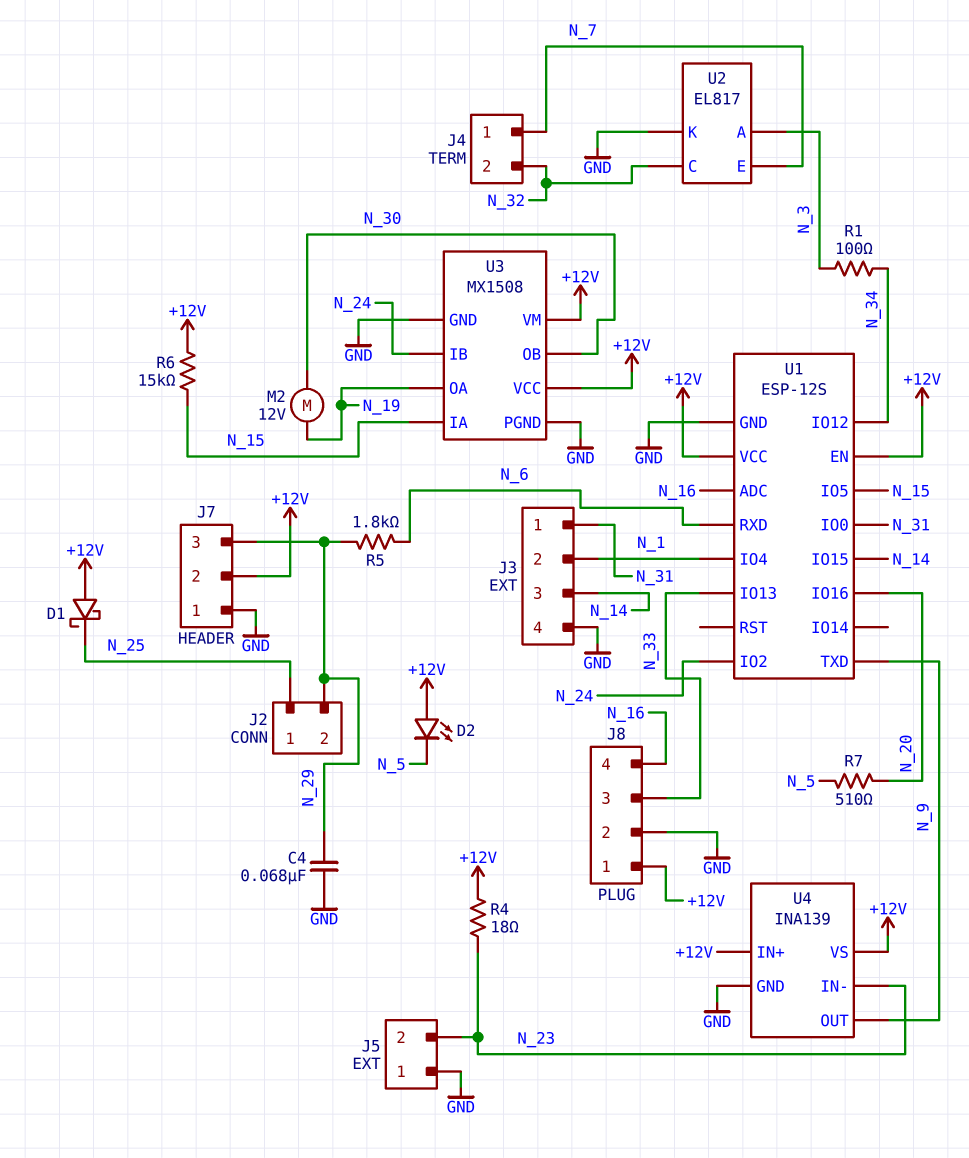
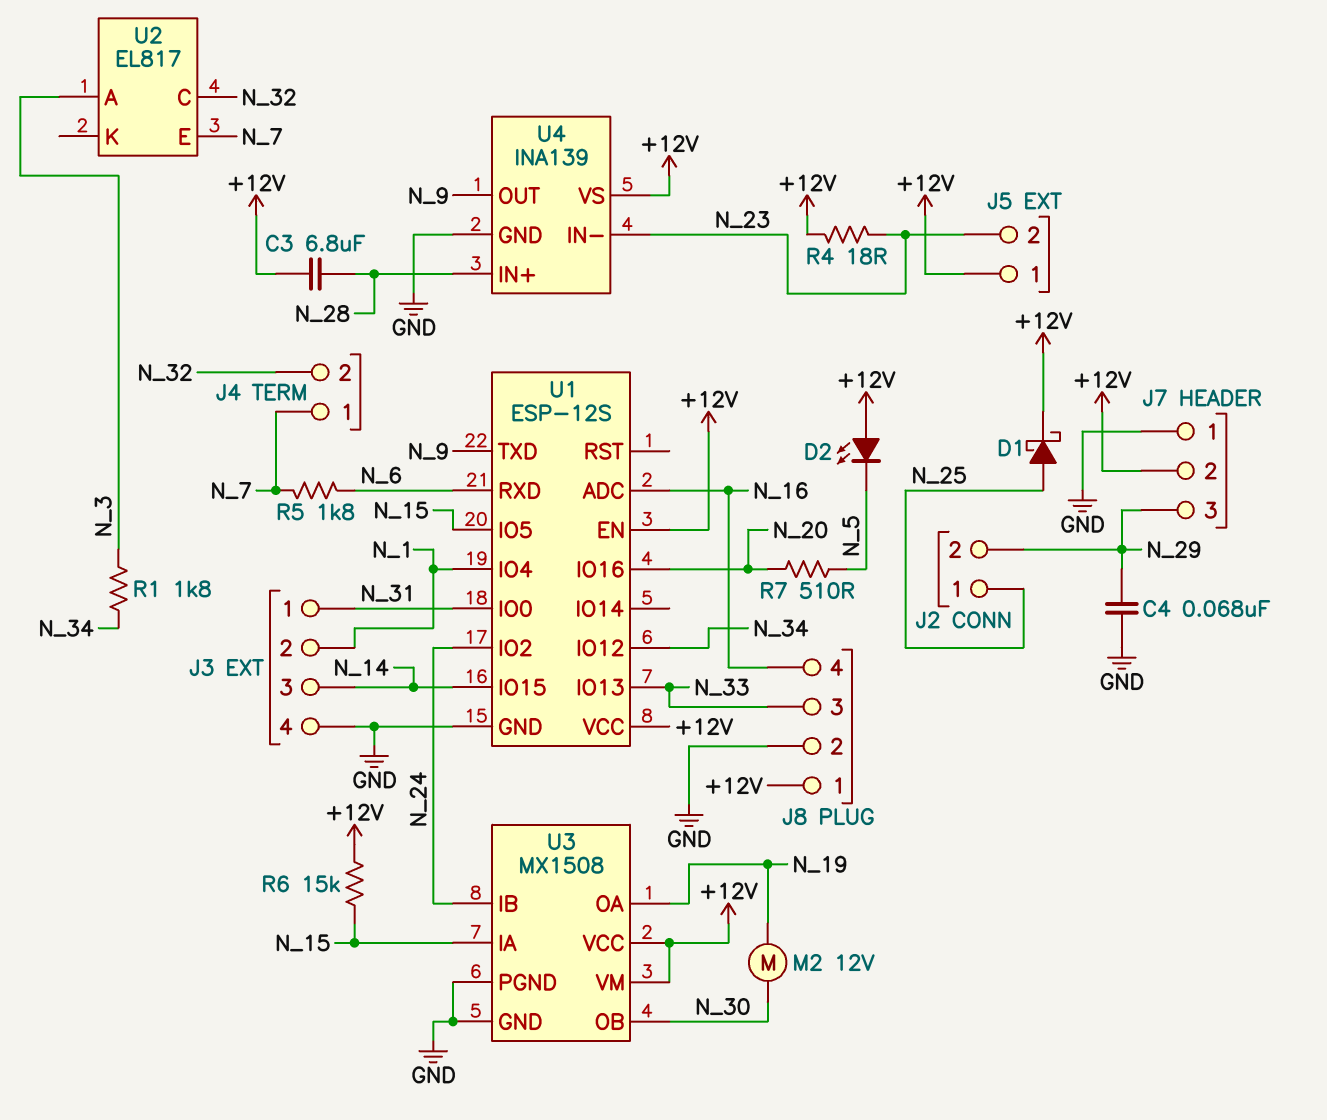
C3: none -> 6.8uF (+12V, N_28)
D1: schottky (A +12V, K N_25) -> schottky (A N_25, K +12V)
J5 pin 1: GND -> +12V
R1: 100 (N_3, N_34) -> 1.8k (N_3, N_34)
R5: 1.8k (N_6, N_29) -> 1.8k (N_6, N_7)
U2 pin K: GND -> none
U4 pin IN+: +12V -> N_28

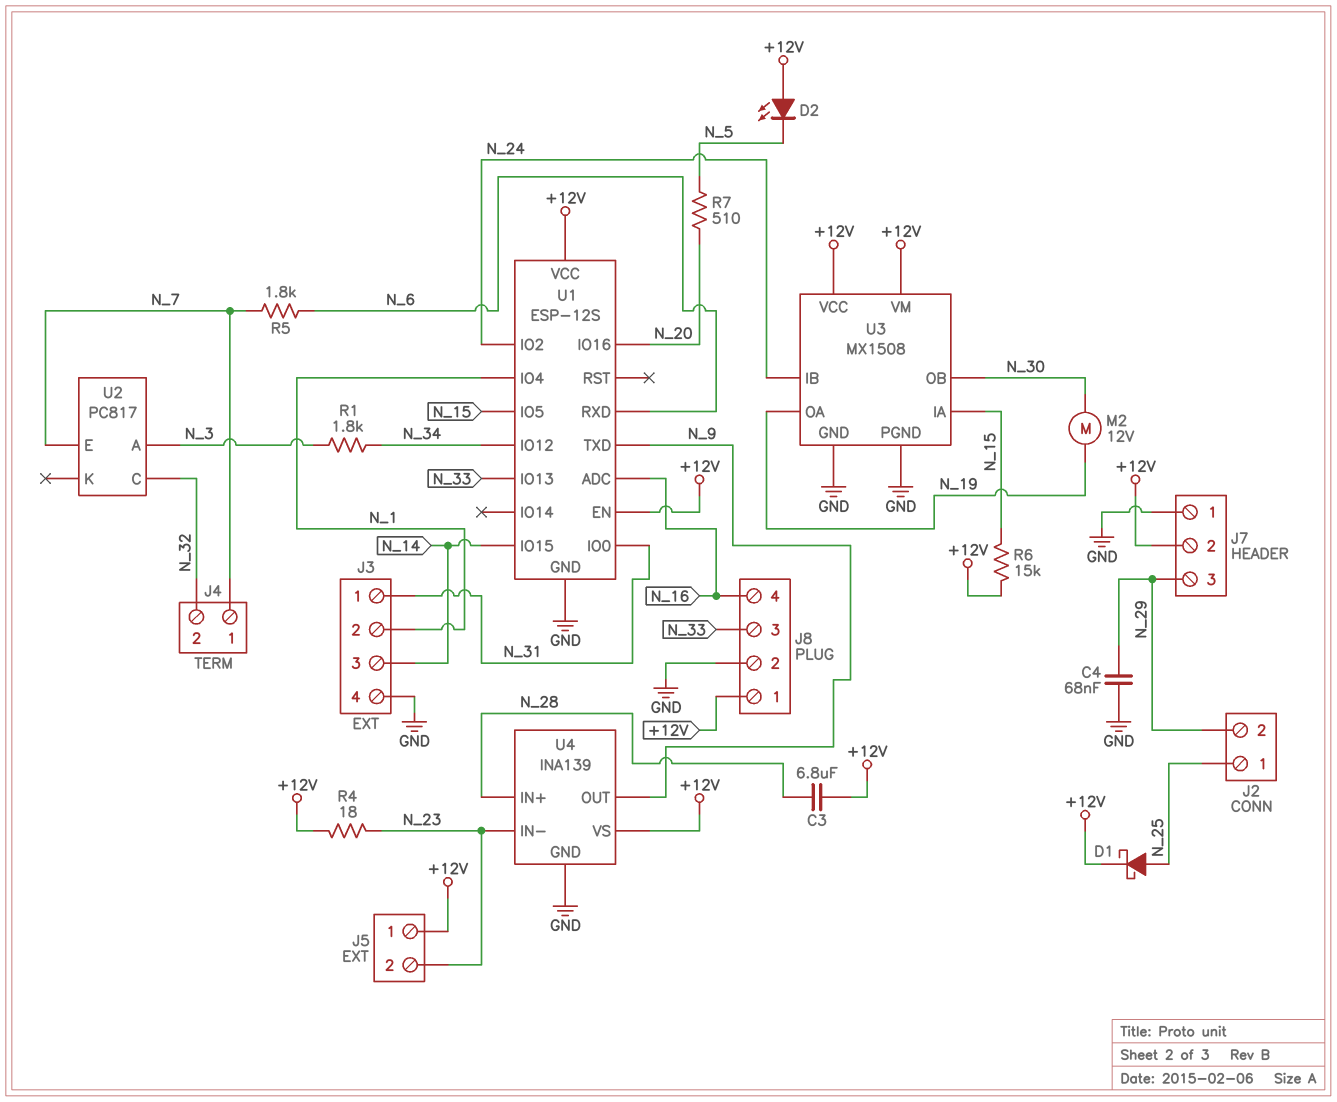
U2: EL817 -> PC817

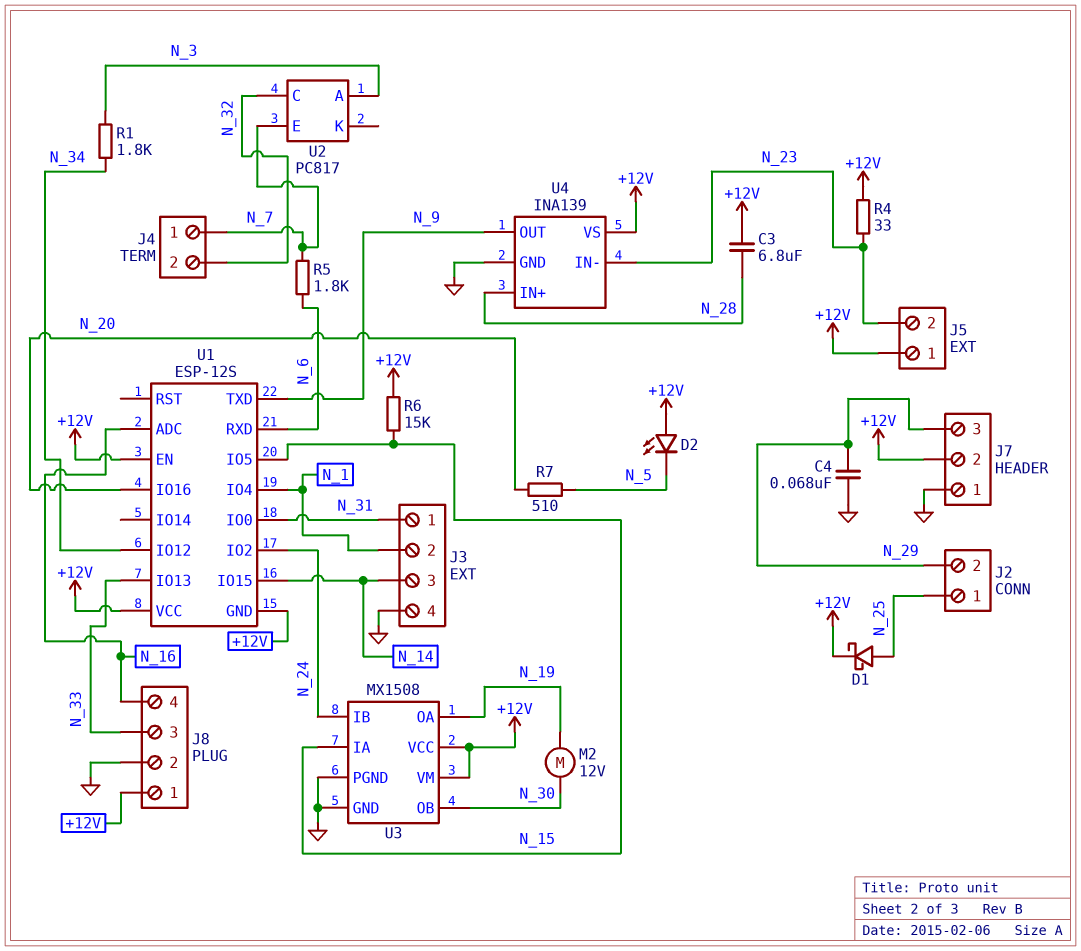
R4: 18 (+12V, N_23) -> 33 (+12V, N_23)
U1 pin GND: GND -> +12V

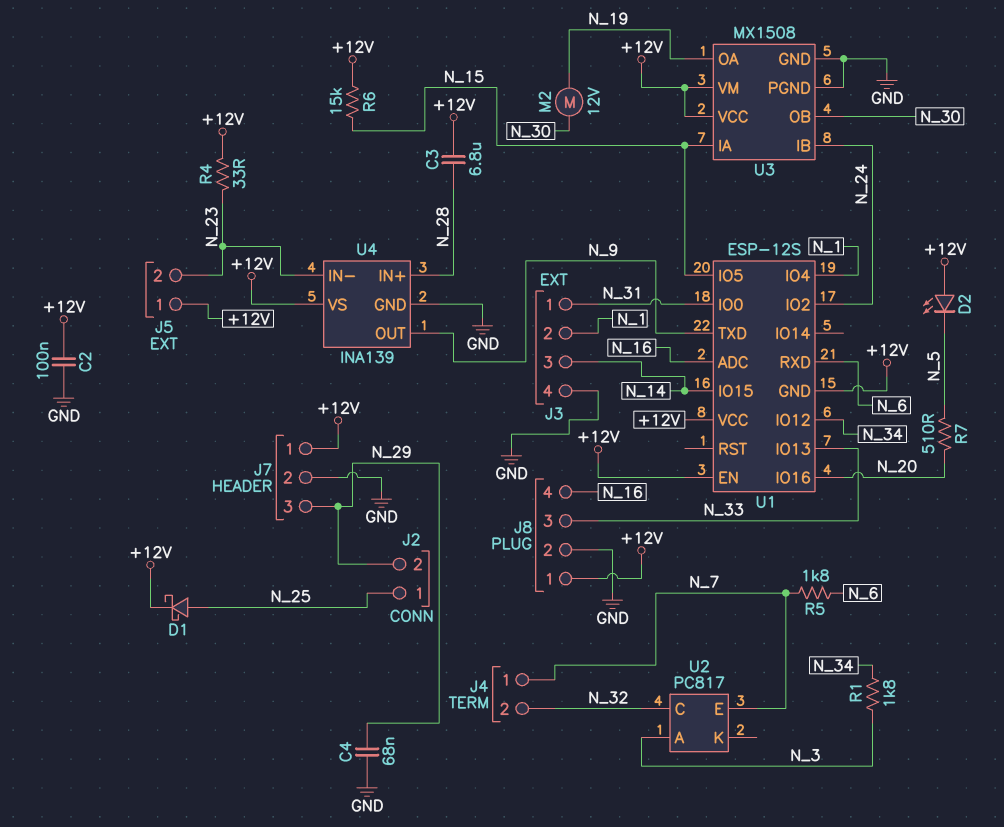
C2: none -> 100nF (+12V, GND)
J7 pin 1: GND -> +12V
J7 pin 2: +12V -> GND

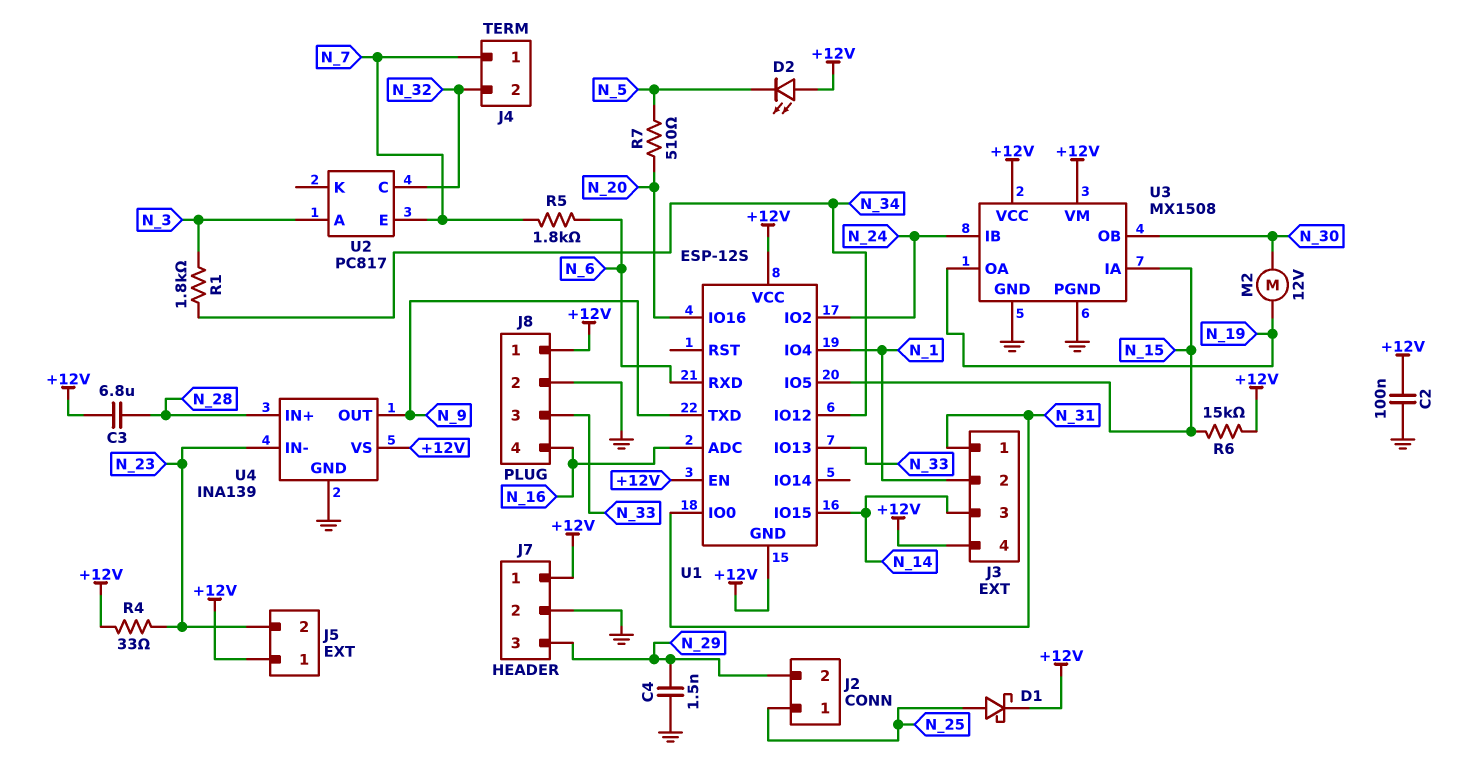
C4: 68nF (GND, N_29) -> 1.5nF (GND, N_29)
J3 pin 4: GND -> +12V

